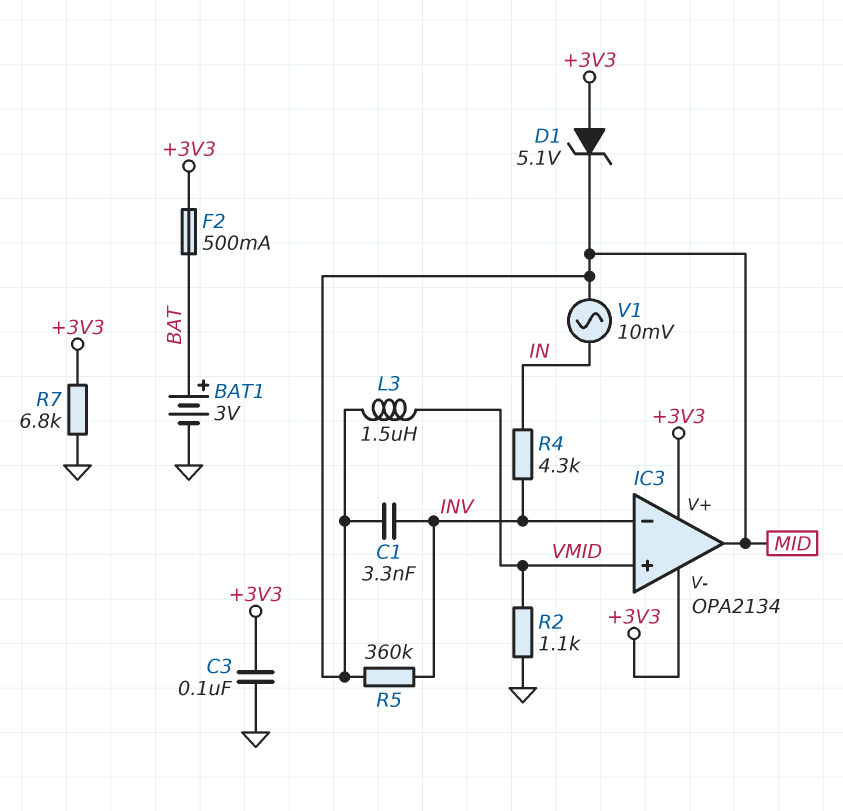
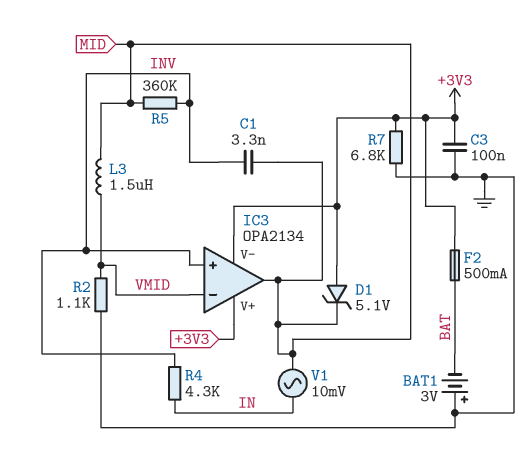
BAT1: 3V (plus BAT, minus GND) -> 3V (plus GND, minus BAT)
IC3 pin in+: VMID -> INV
IC3 pin in-: INV -> VMID

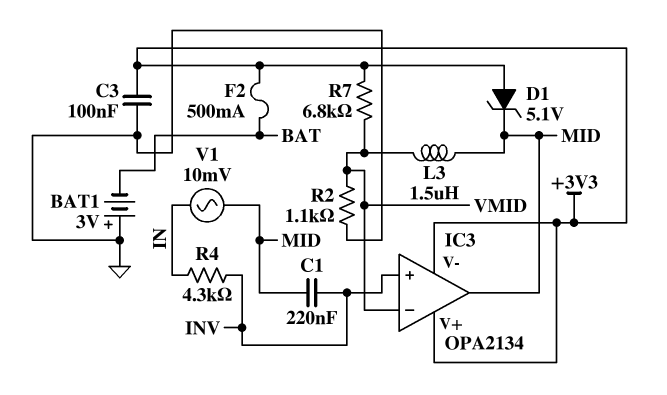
C1: 3.3nF (INV, MID) -> 220nF (INV, MID)
R5: 360k (INV, MID) -> none
R7: 6.8k (+3V3, GND) -> 6.8k (+3V3, VMID)

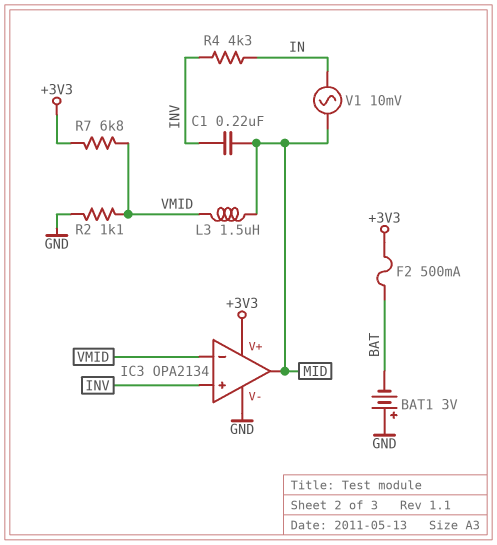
C3: 100nF (+3V3, GND) -> none
D1: zener 5.1V (A +3V3, K MID) -> none
IC3 pin V-: +3V3 -> GND

